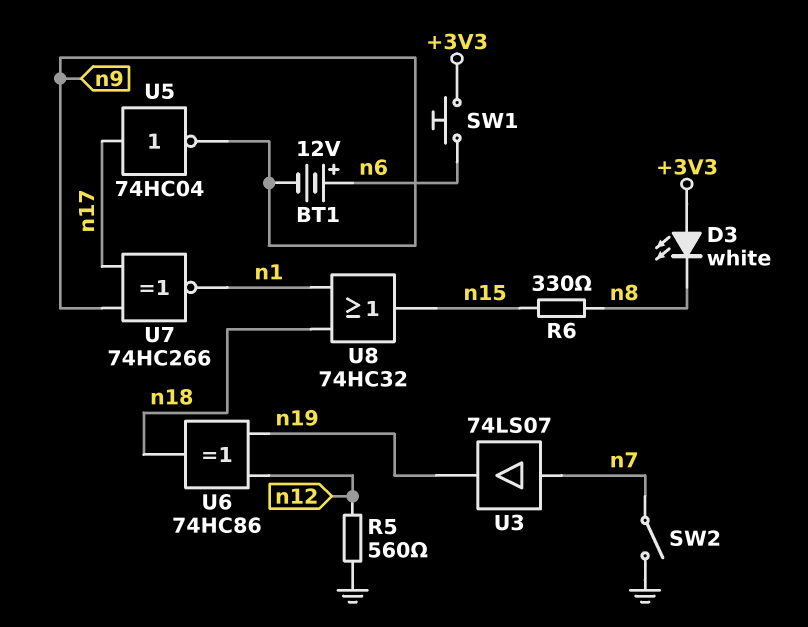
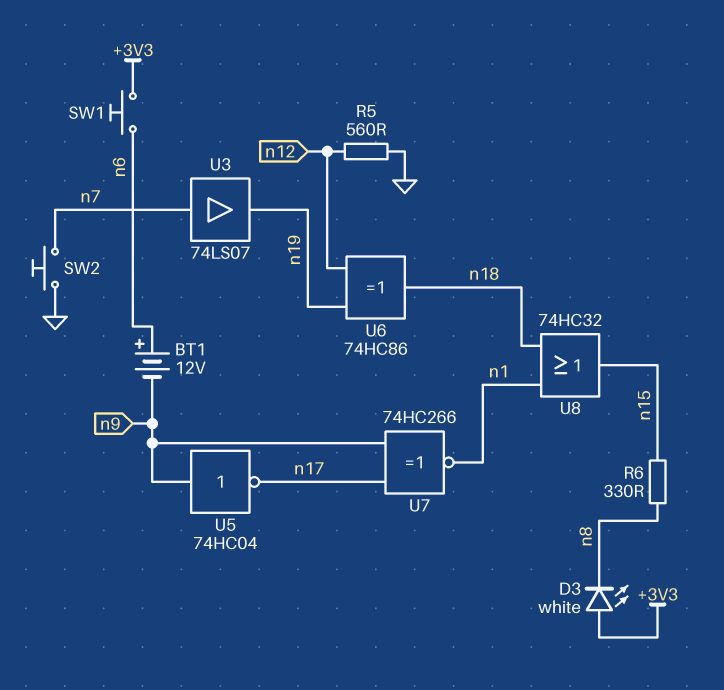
SW2: switch (GND, n7) -> button (GND, n7)
U5: NOT 74HC04 (in n17, out n9) -> NOT 74HC04 (in n9, out n17)

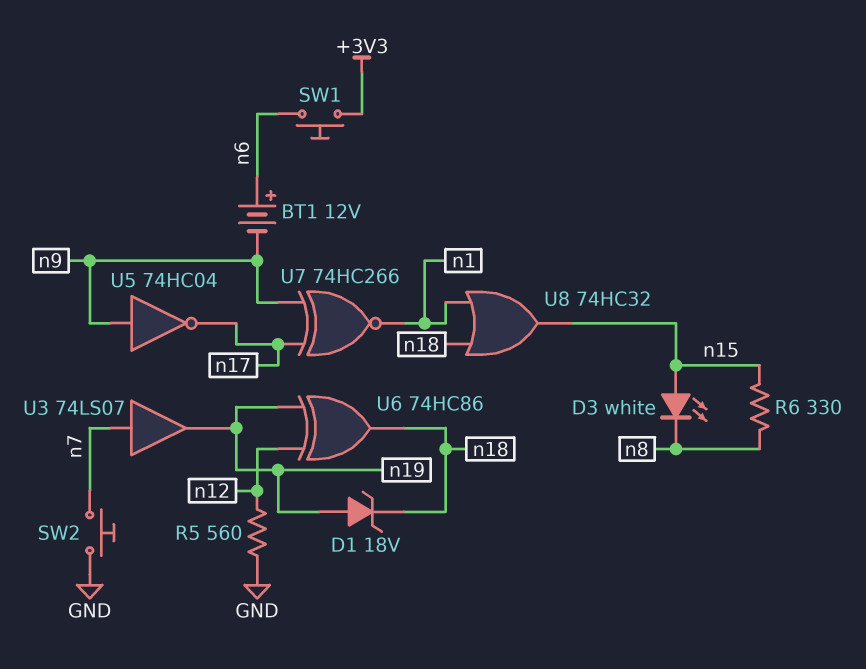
D1: none -> zener 18V (A n19, K n18)
D3: LED white (A +3V3, K n8) -> LED white (A n15, K n8)

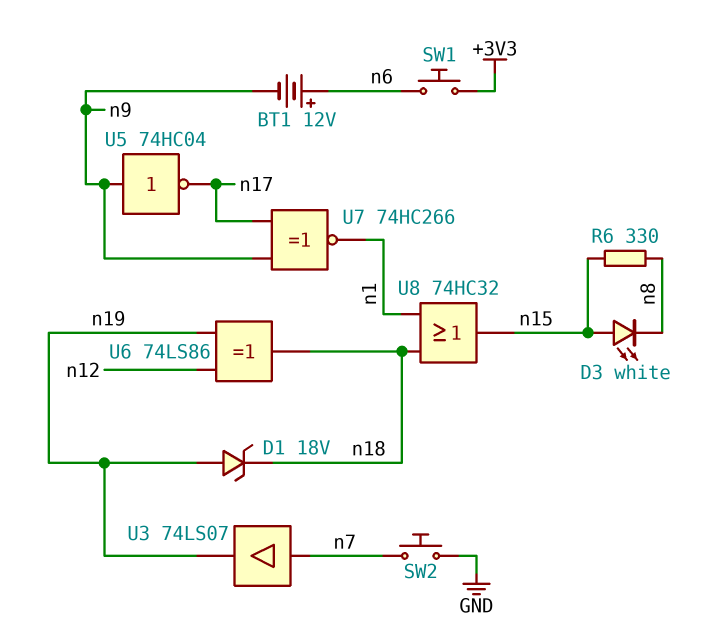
R5: 560 (GND, n12) -> none
U6: XOR 74HC86 (in n12, in n19, out n18) -> XOR 74LS86 (in n12, in n19, out n18)

